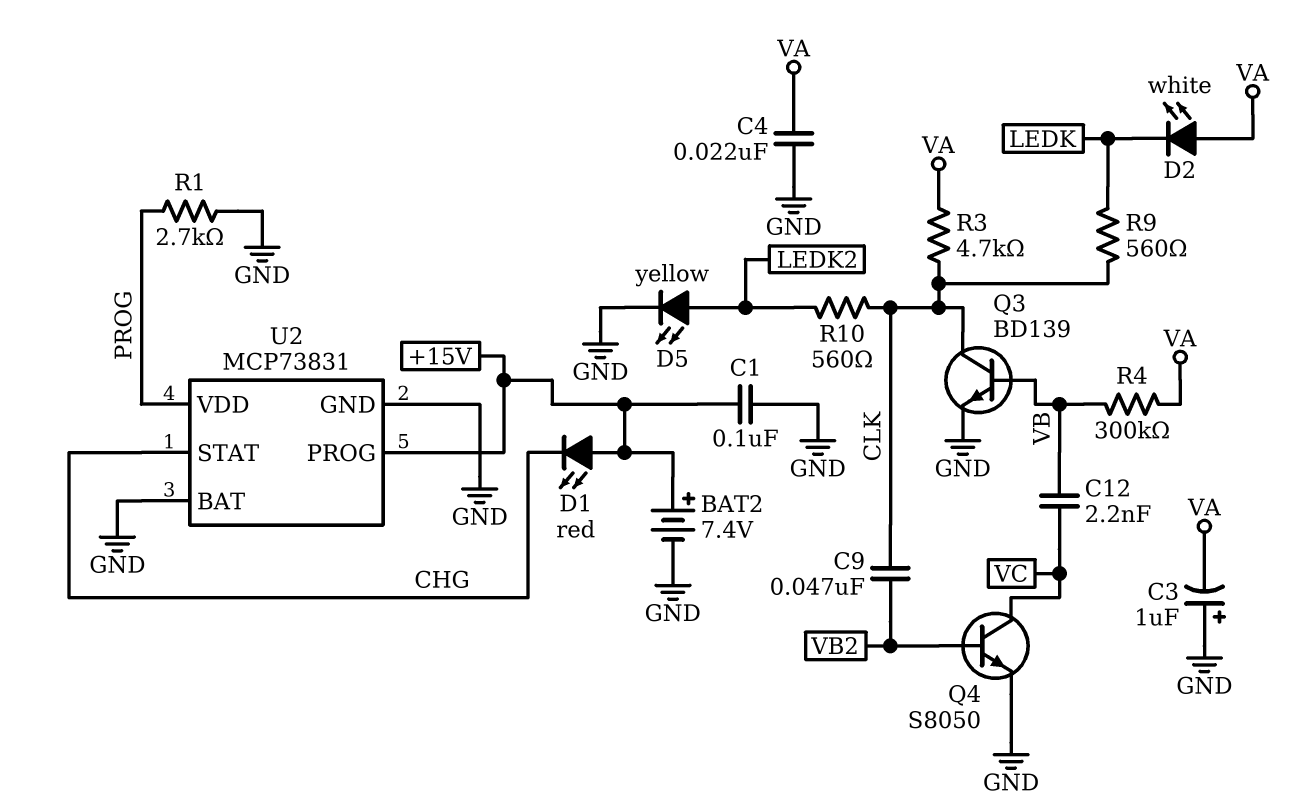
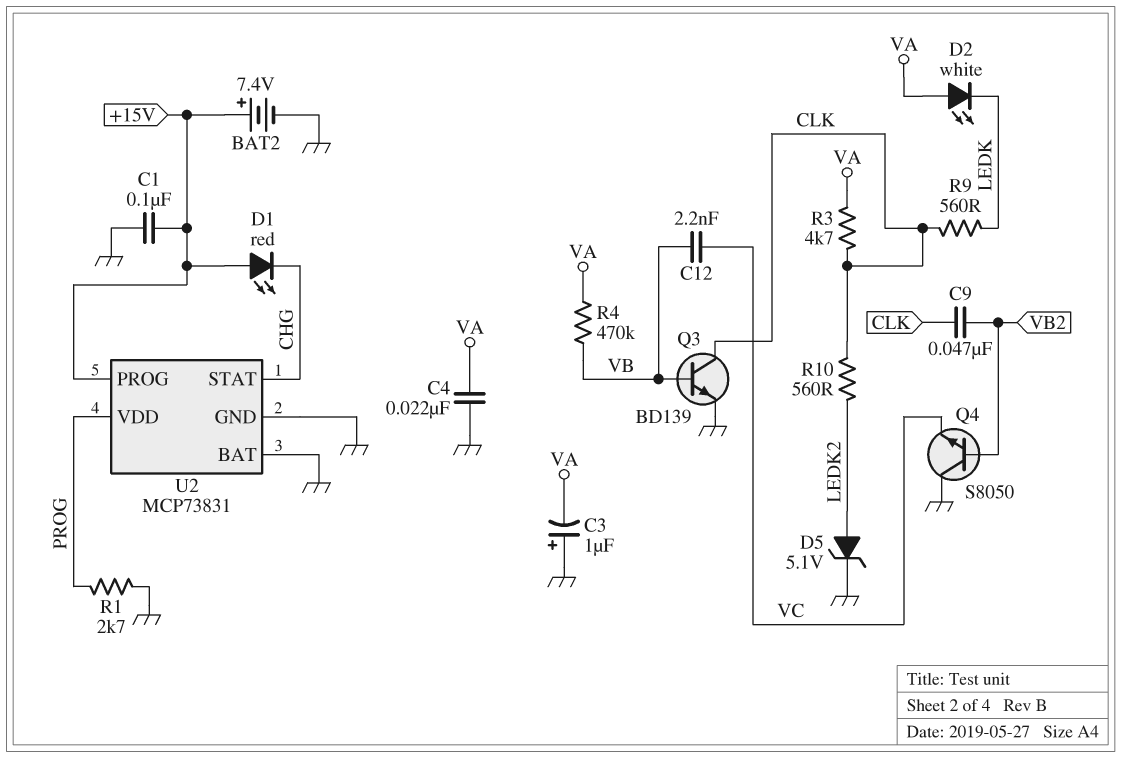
D5: LED yellow (A LEDK2, K GND) -> zener 5.1V (A LEDK2, K GND)
Q4: NPN S8050 (B VB2, C VC, E GND) -> NPN S8050 (B VB2, C GND, E VC)
R4: 300k (VA, VB) -> 470k (VA, VB)

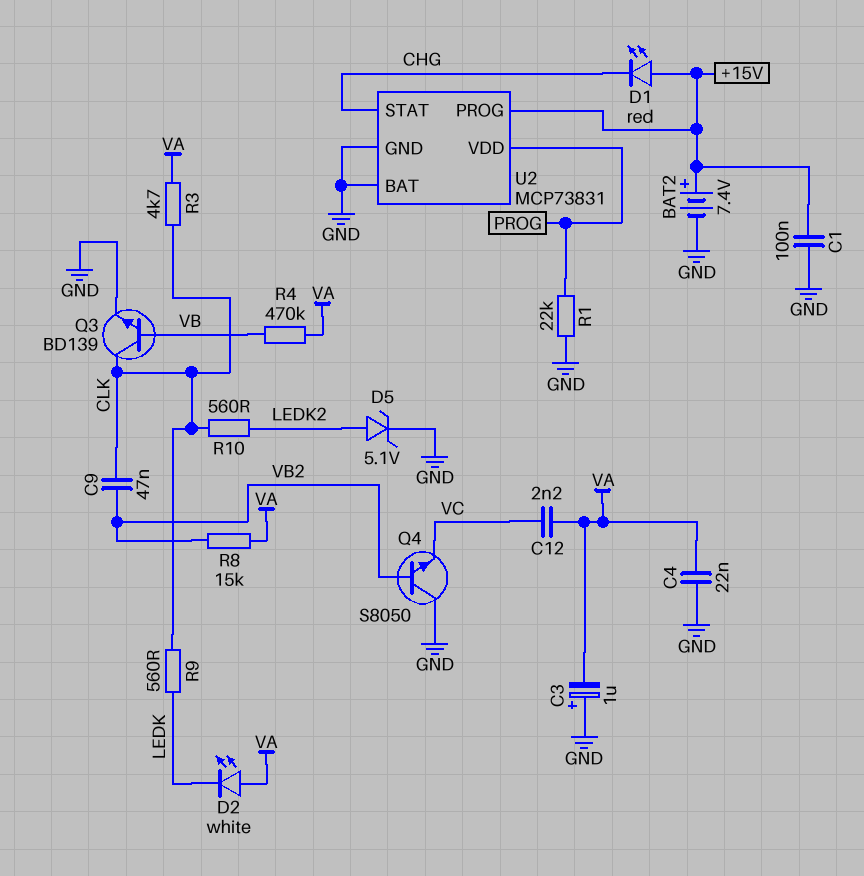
C12: 2.2nF (VB, VC) -> 2.2nF (VA, VC)
R1: 2.7k (GND, PROG) -> 22k (GND, PROG)
R8: none -> 15k (VA, VB2)

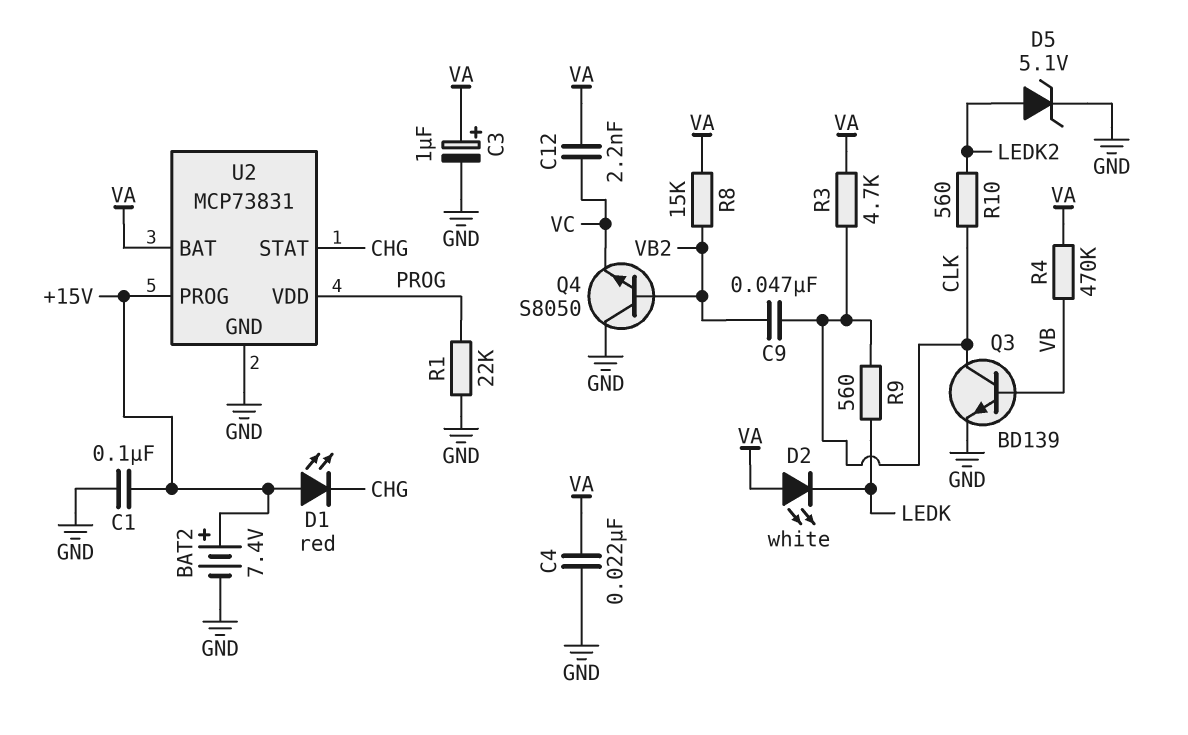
C3: 1uF (plus GND, minus VA) -> 1uF (plus VA, minus GND)
U2 pin BAT: GND -> VA

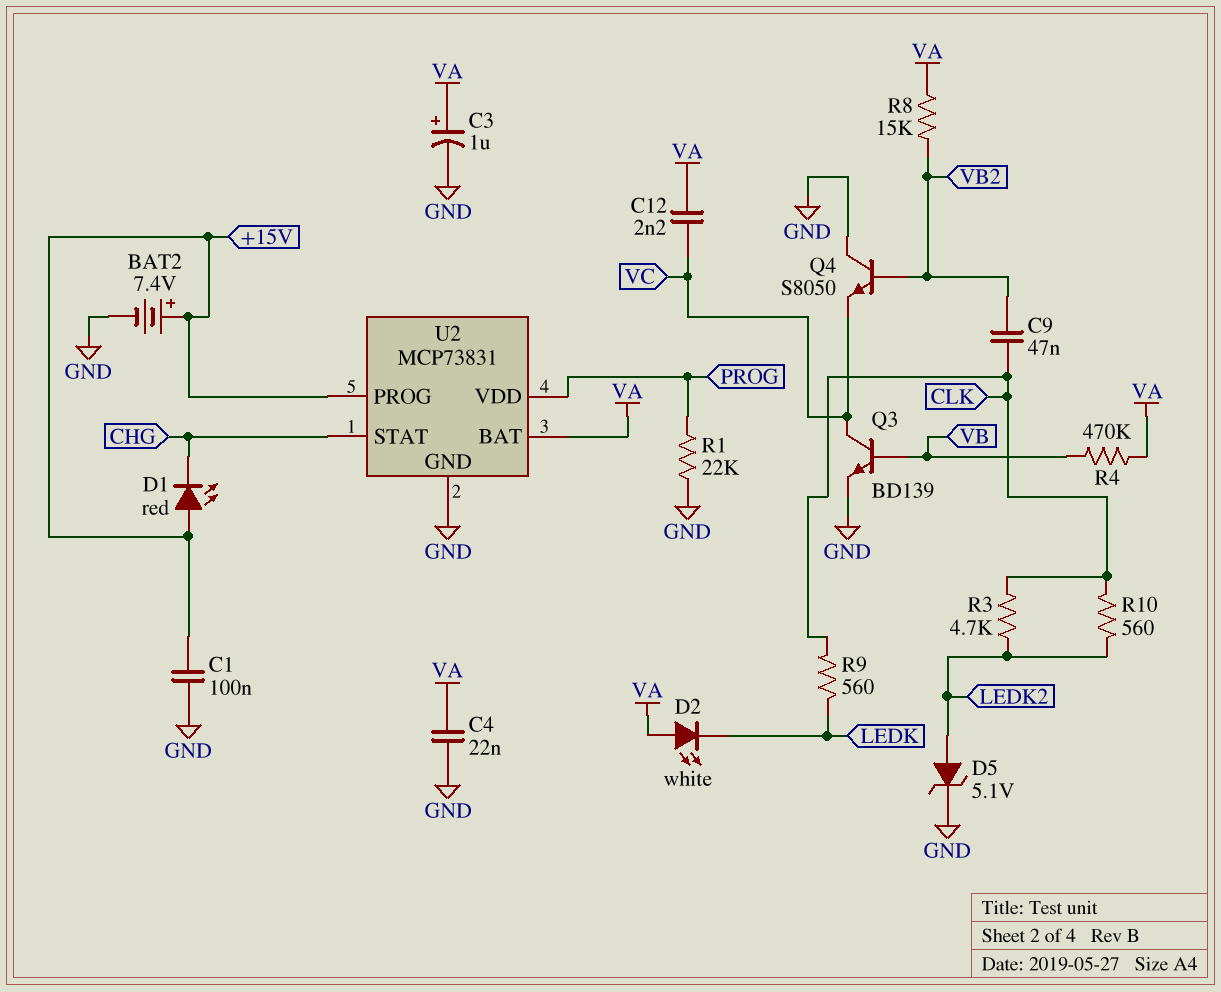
Q3: NPN BD139 (B VB, C CLK, E GND) -> NPN BD139 (B VB, C VC, E GND)
R3: 4.7k (CLK, VA) -> 4.7k (CLK, LEDK2)

